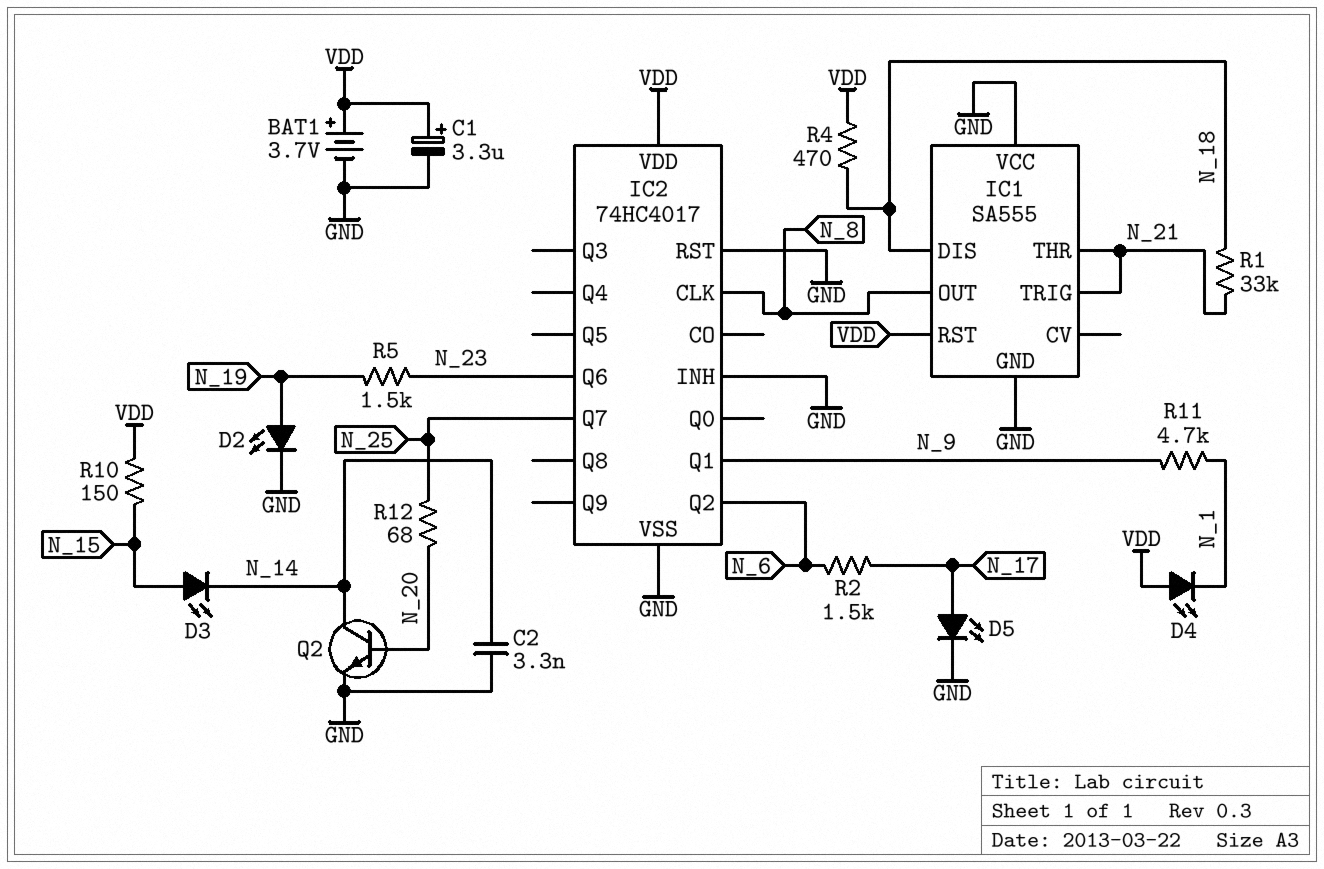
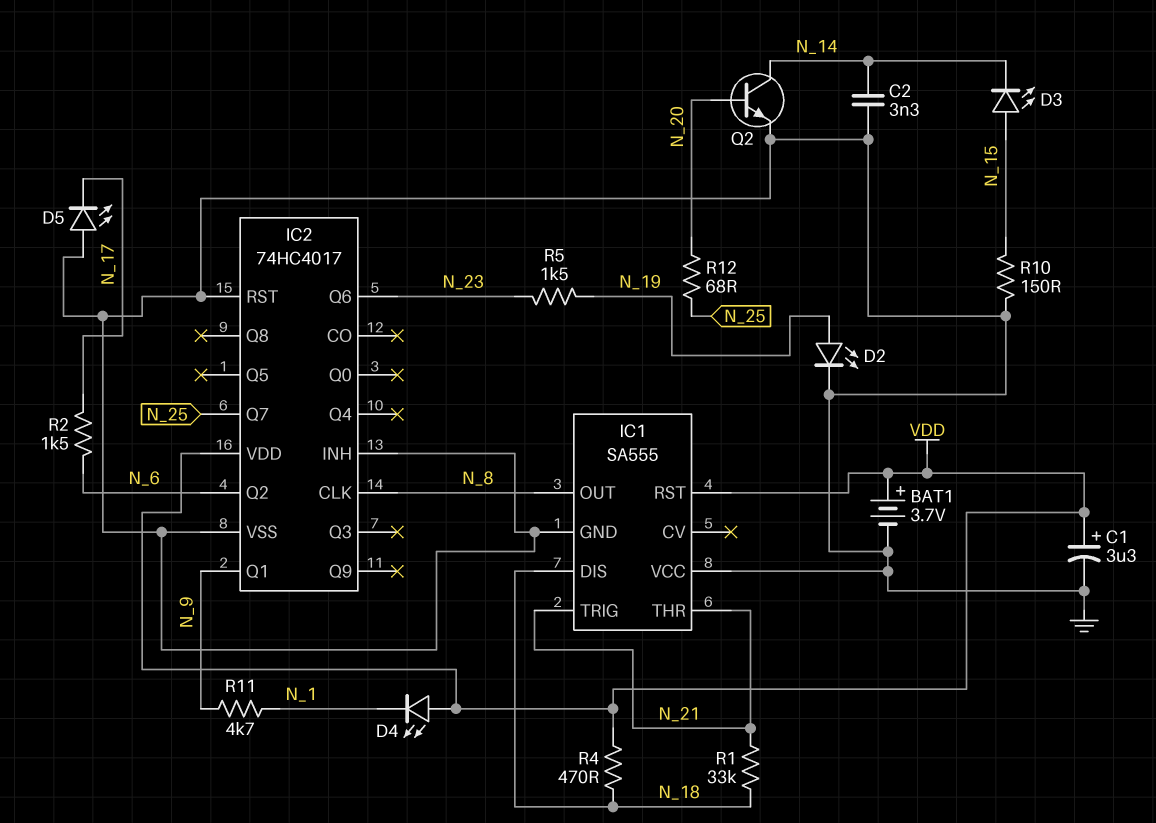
D5: LED (A N_17, K GND) -> LED (A GND, K N_17)
R10: 150 (N_15, VDD) -> 150 (GND, N_15)

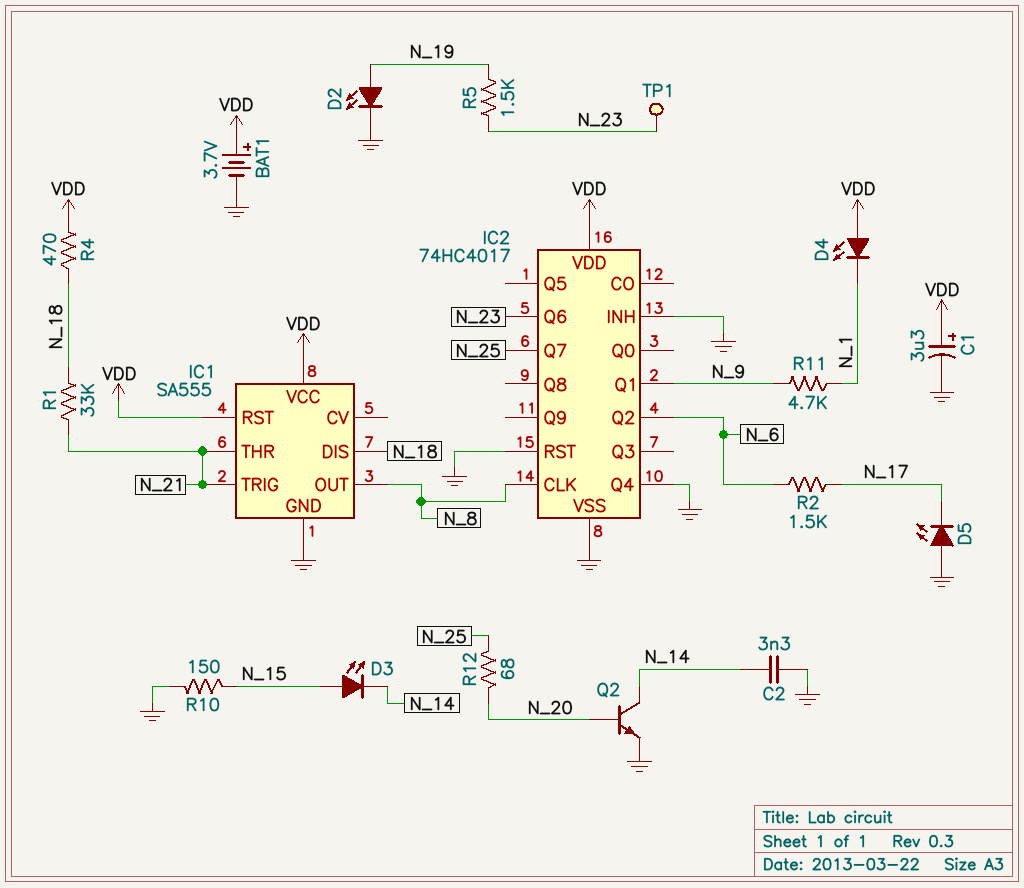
IC1 pin VCC: GND -> VDD
IC2 pin Q4: none -> GND
TP1: none -> test point (N_23)

